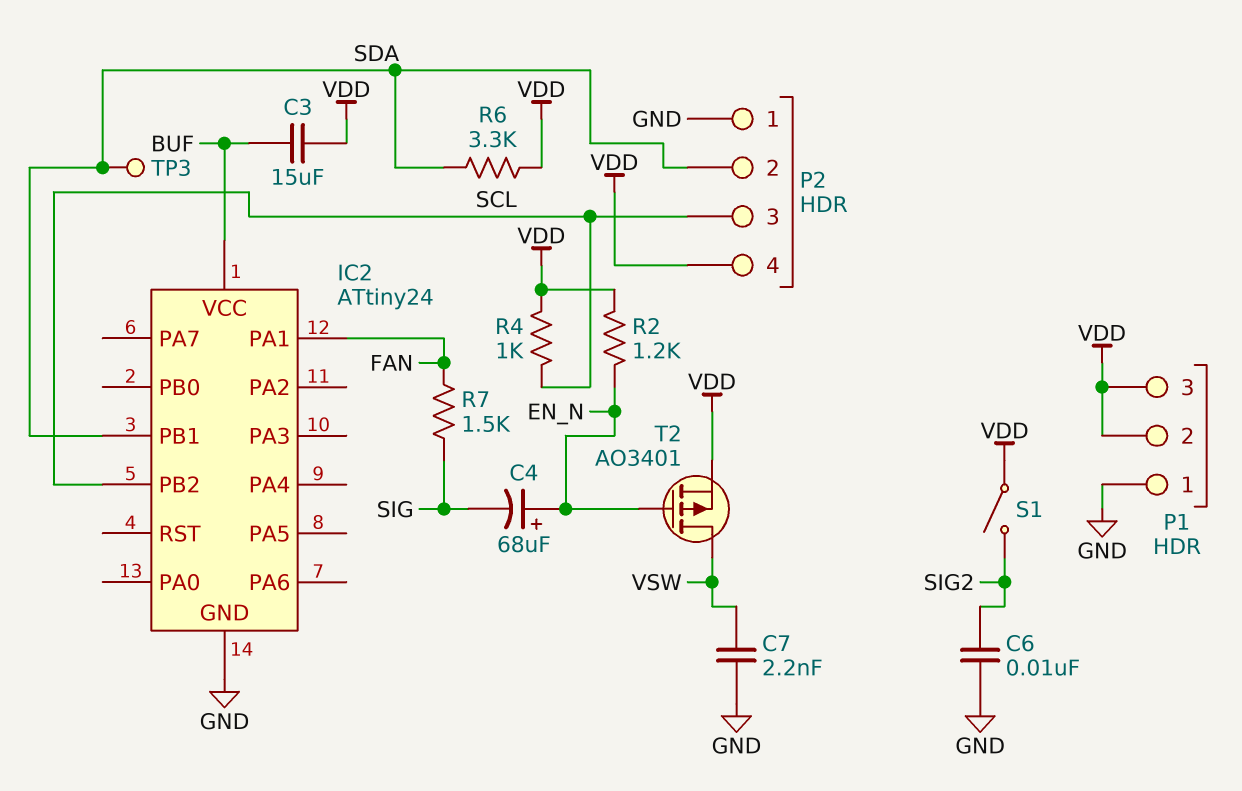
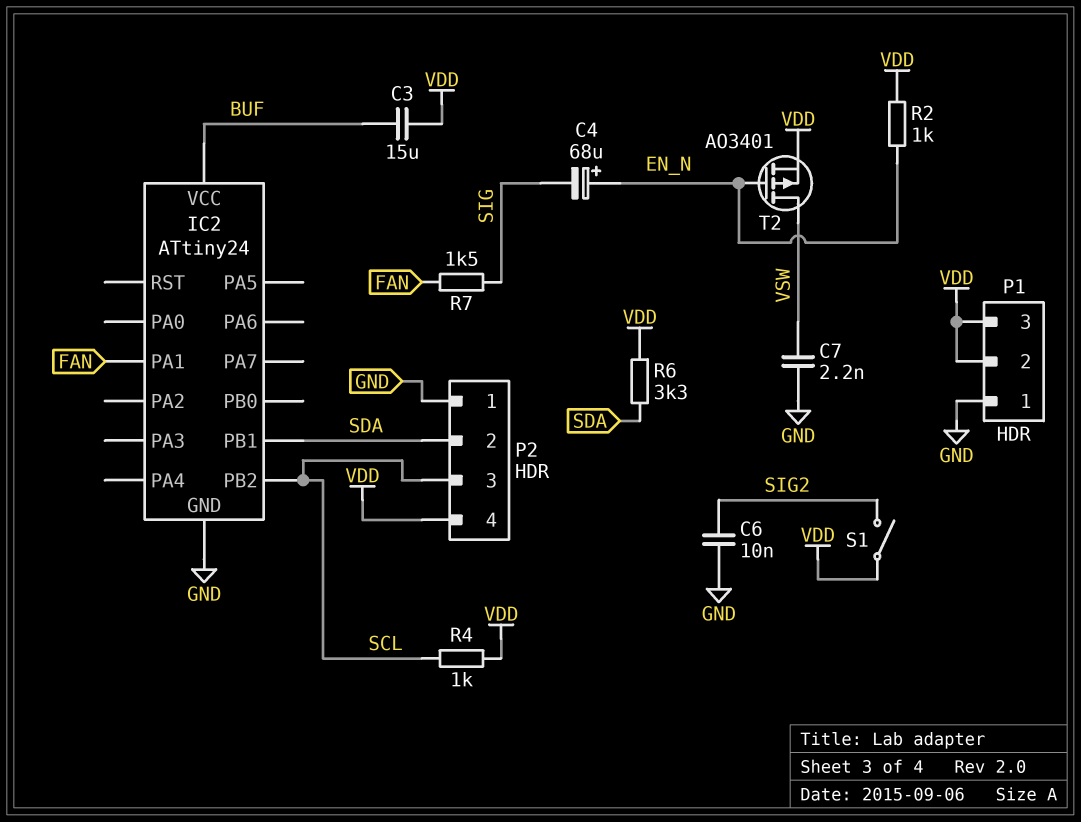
R2: 1.2k (EN_N, VDD) -> 1k (EN_N, VDD)
TP3: test point (SDA) -> none

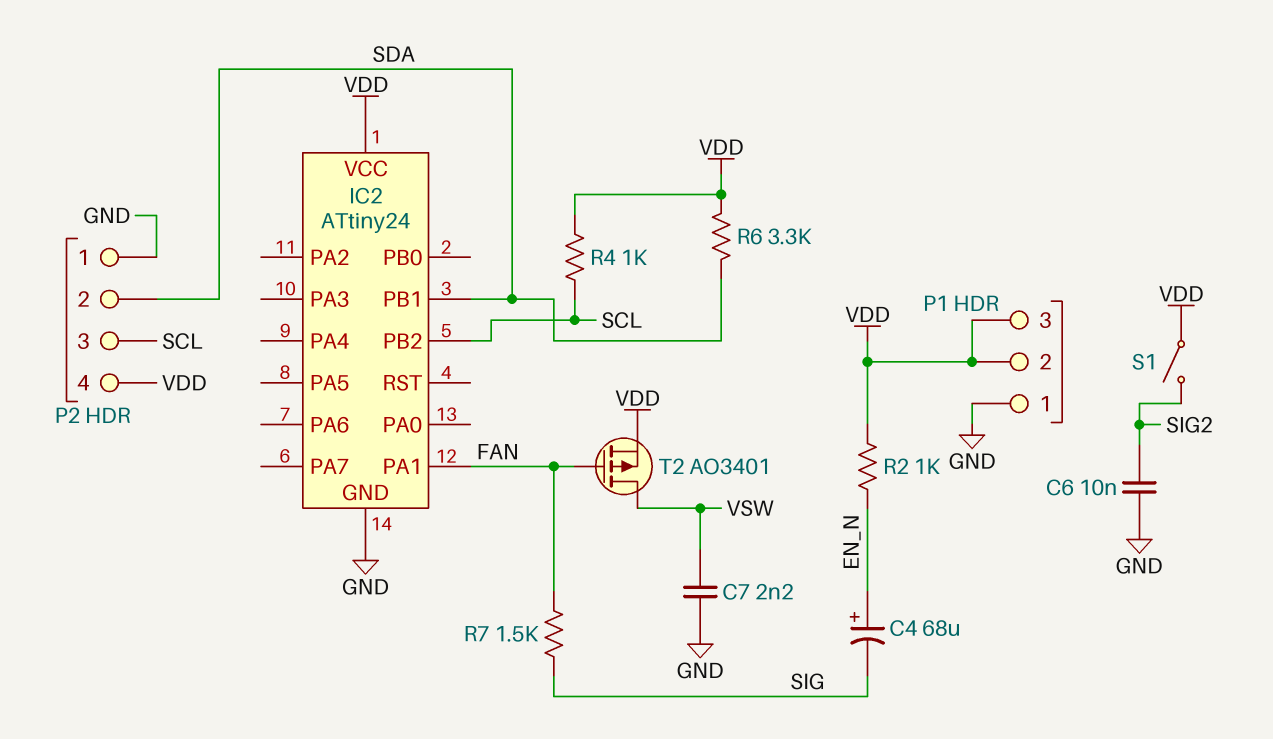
C3: 15uF (BUF, VDD) -> none
IC2 pin VCC: BUF -> VDD
T2: PMOS AO3401 (G EN_N, D VSW, S VDD) -> PMOS AO3401 (G FAN, D VSW, S VDD)

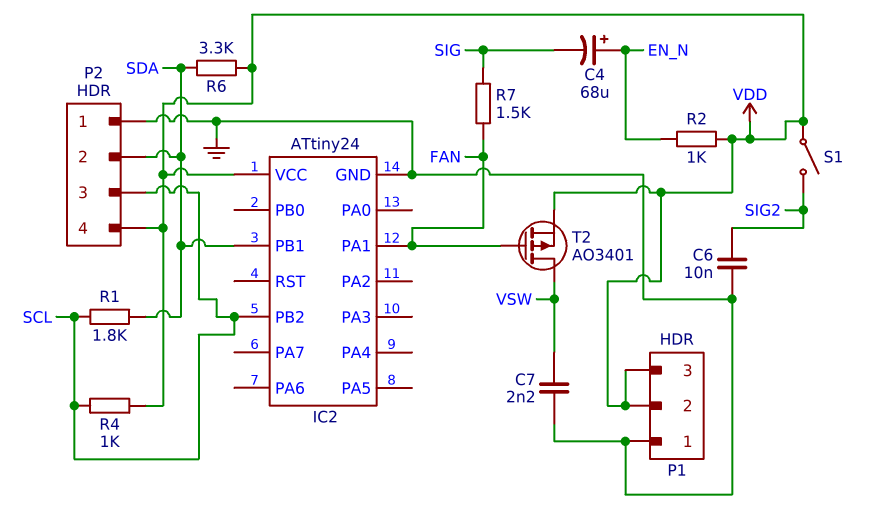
R1: none -> 1.8k (SCL, SDA)

